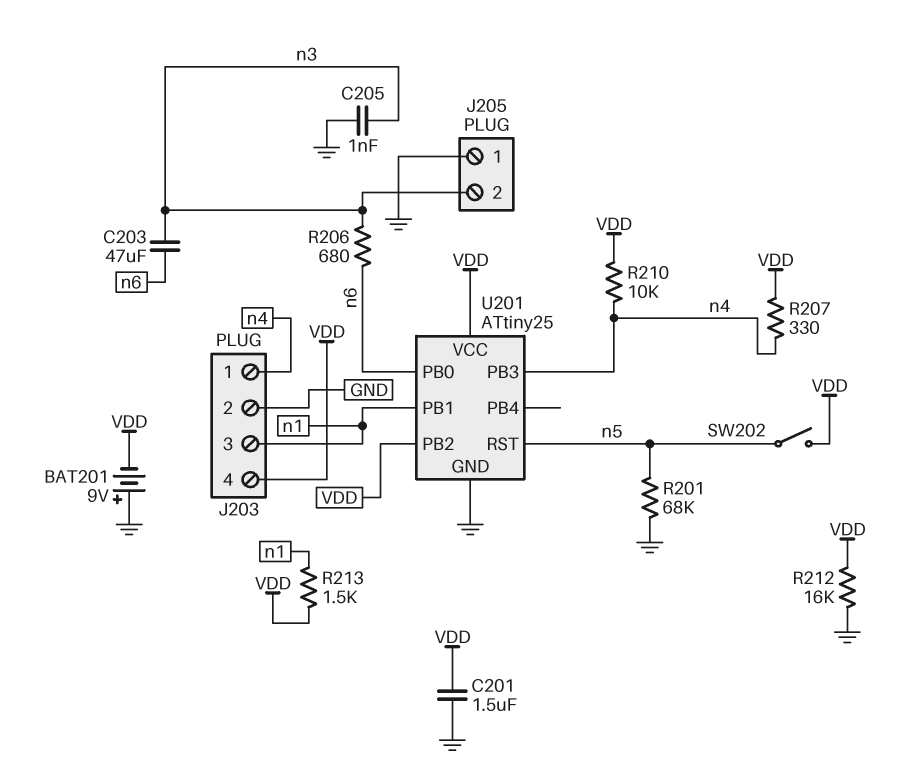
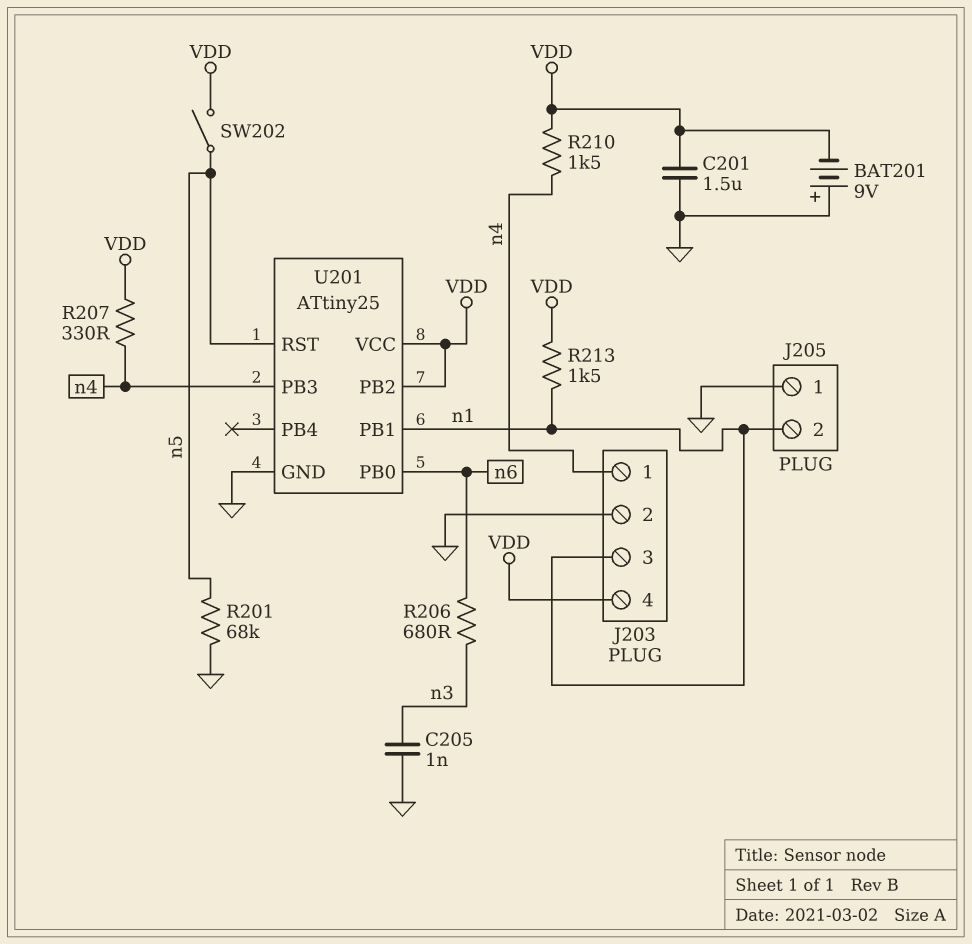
C203: 47uF (n3, n6) -> none
J205 pin 2: n3 -> n1
R210: 10k (VDD, n4) -> 1.5k (VDD, n4)
R212: 16k (GND, VDD) -> none

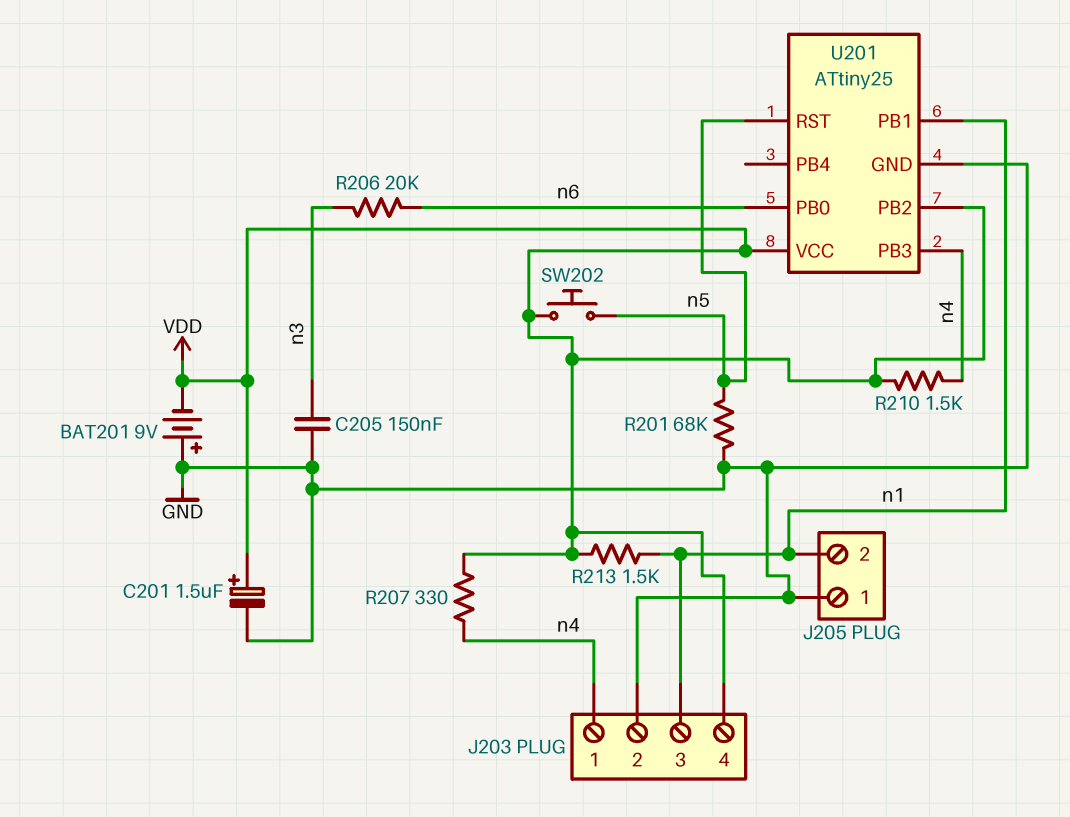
C201: 1.5uF (GND, VDD) -> 1.5uF (plus VDD, minus GND)
C205: 1nF (GND, n3) -> 150nF (GND, n3)
R206: 680 (n3, n6) -> 20k (n3, n6)
SW202: switch (VDD, n5) -> button (VDD, n5)

